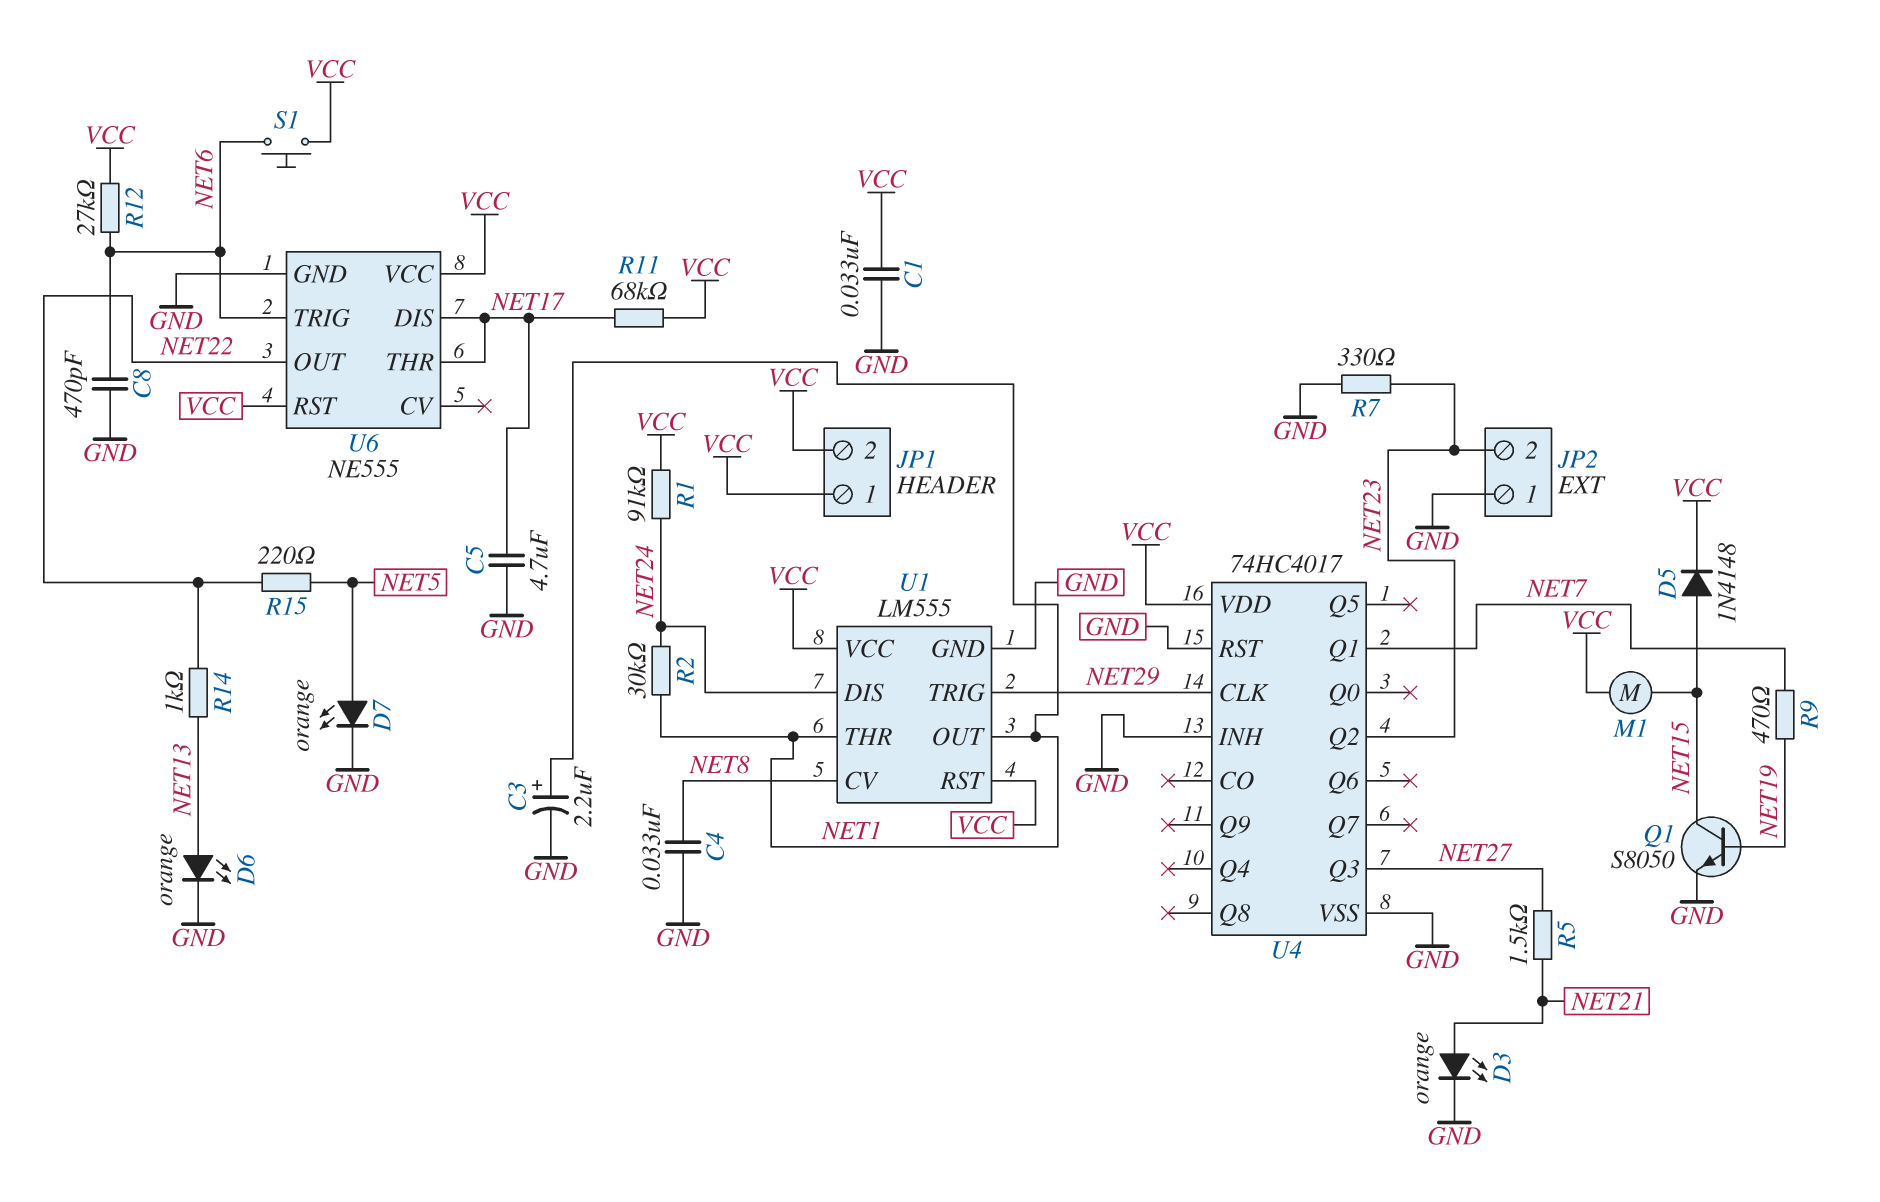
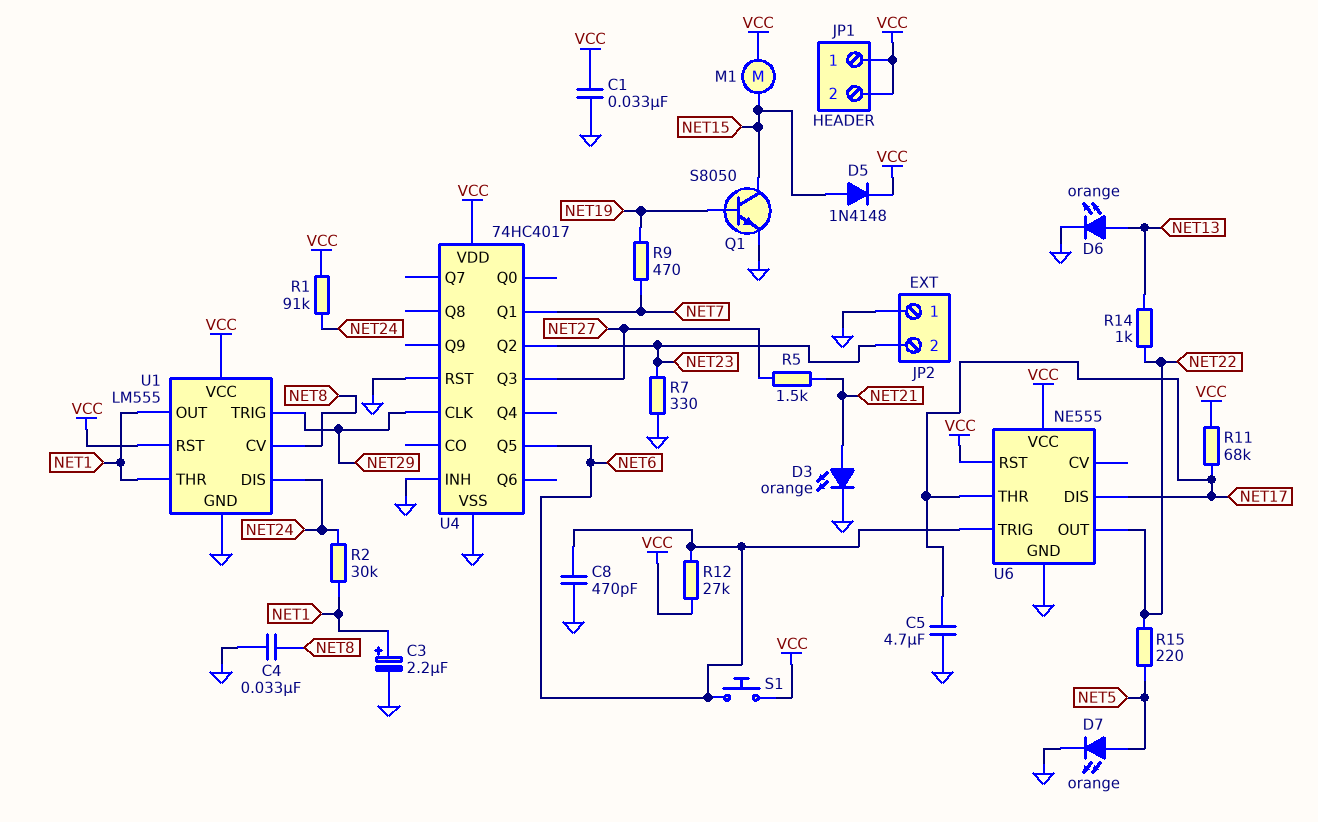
U4 pin Q5: none -> NET6

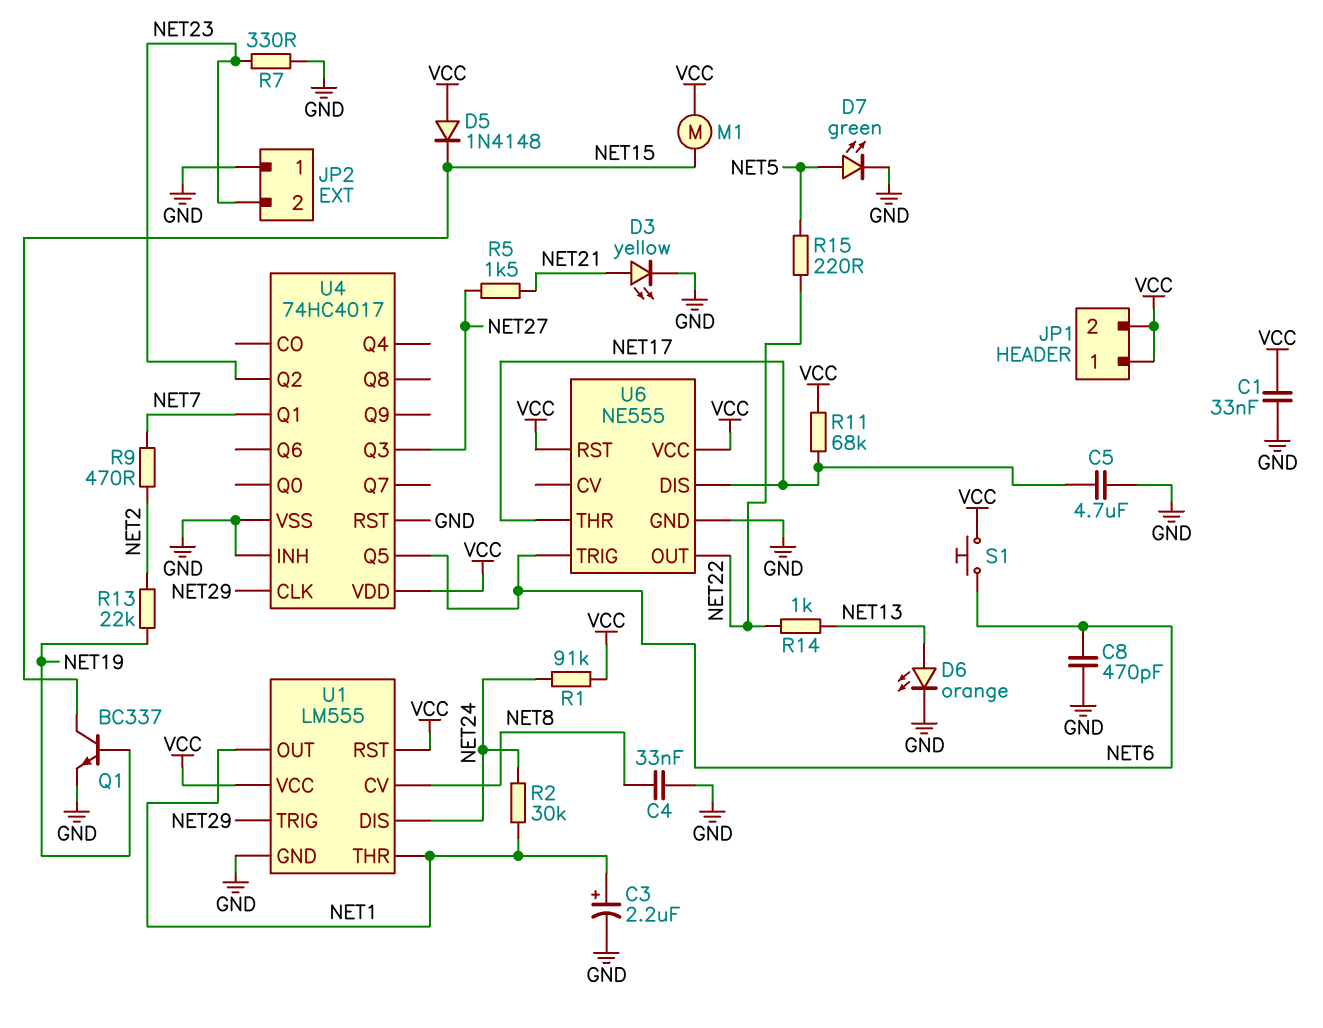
D3: LED orange (A NET21, K GND) -> LED yellow (A NET21, K GND)
D5: diode 1N4148 (A NET15, K VCC) -> diode 1N4148 (A VCC, K NET15)
D7: LED orange (A NET5, K GND) -> LED green (A NET5, K GND)
Q1: NPN S8050 (B NET19, C NET15, E GND) -> NPN BC337 (B NET19, C NET15, E GND)
R9: 470 (NET7, NET19) -> 470 (NET2, NET7)
R12: 27k (NET6, VCC) -> none
R13: none -> 22k (NET2, NET19)

